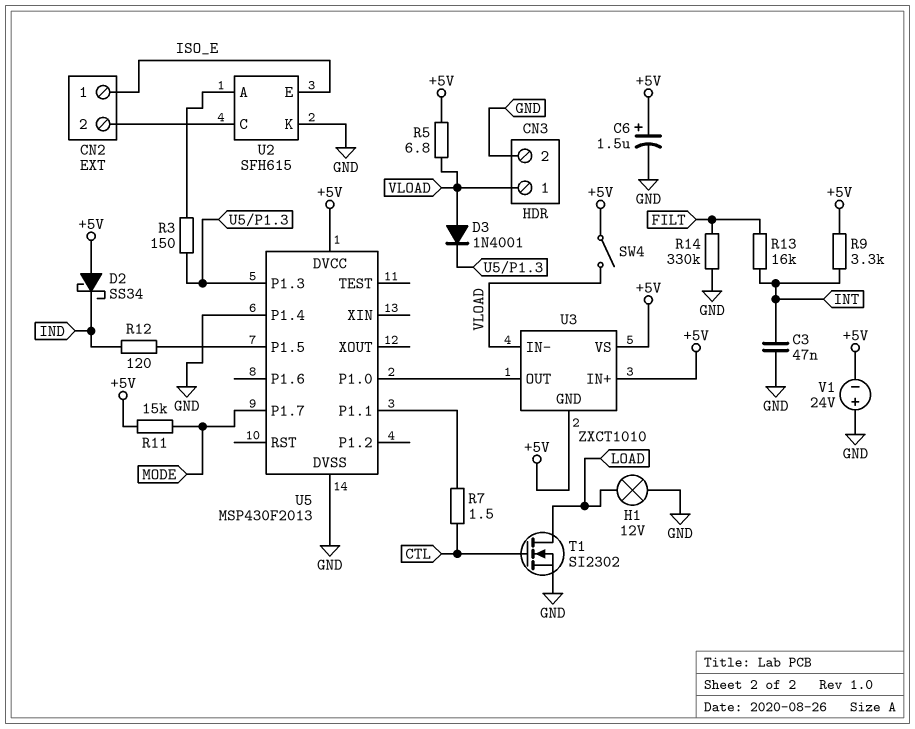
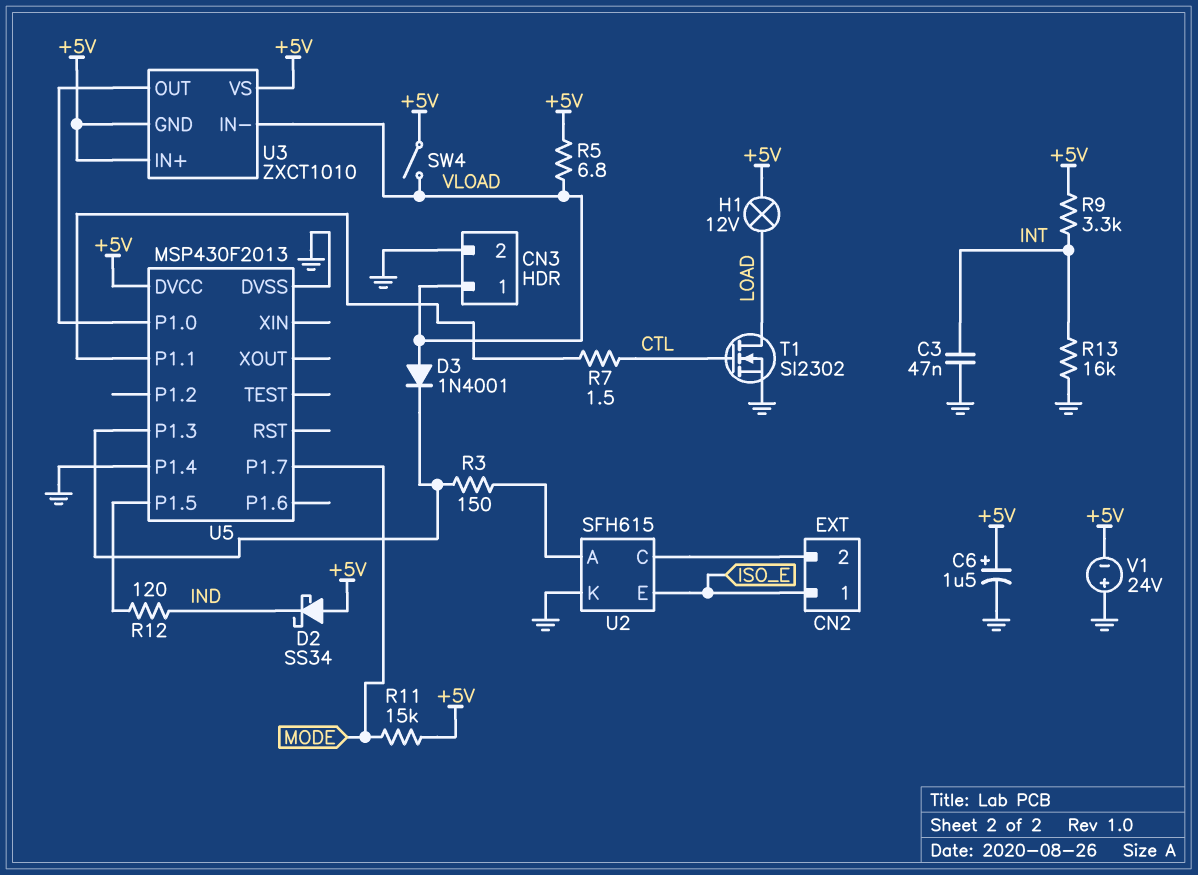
H1: lamp 12V (GND, LOAD) -> lamp 12V (+5V, LOAD)
R13: 16k (FILT, INT) -> 16k (GND, INT)
R14: 330k (FILT, GND) -> none

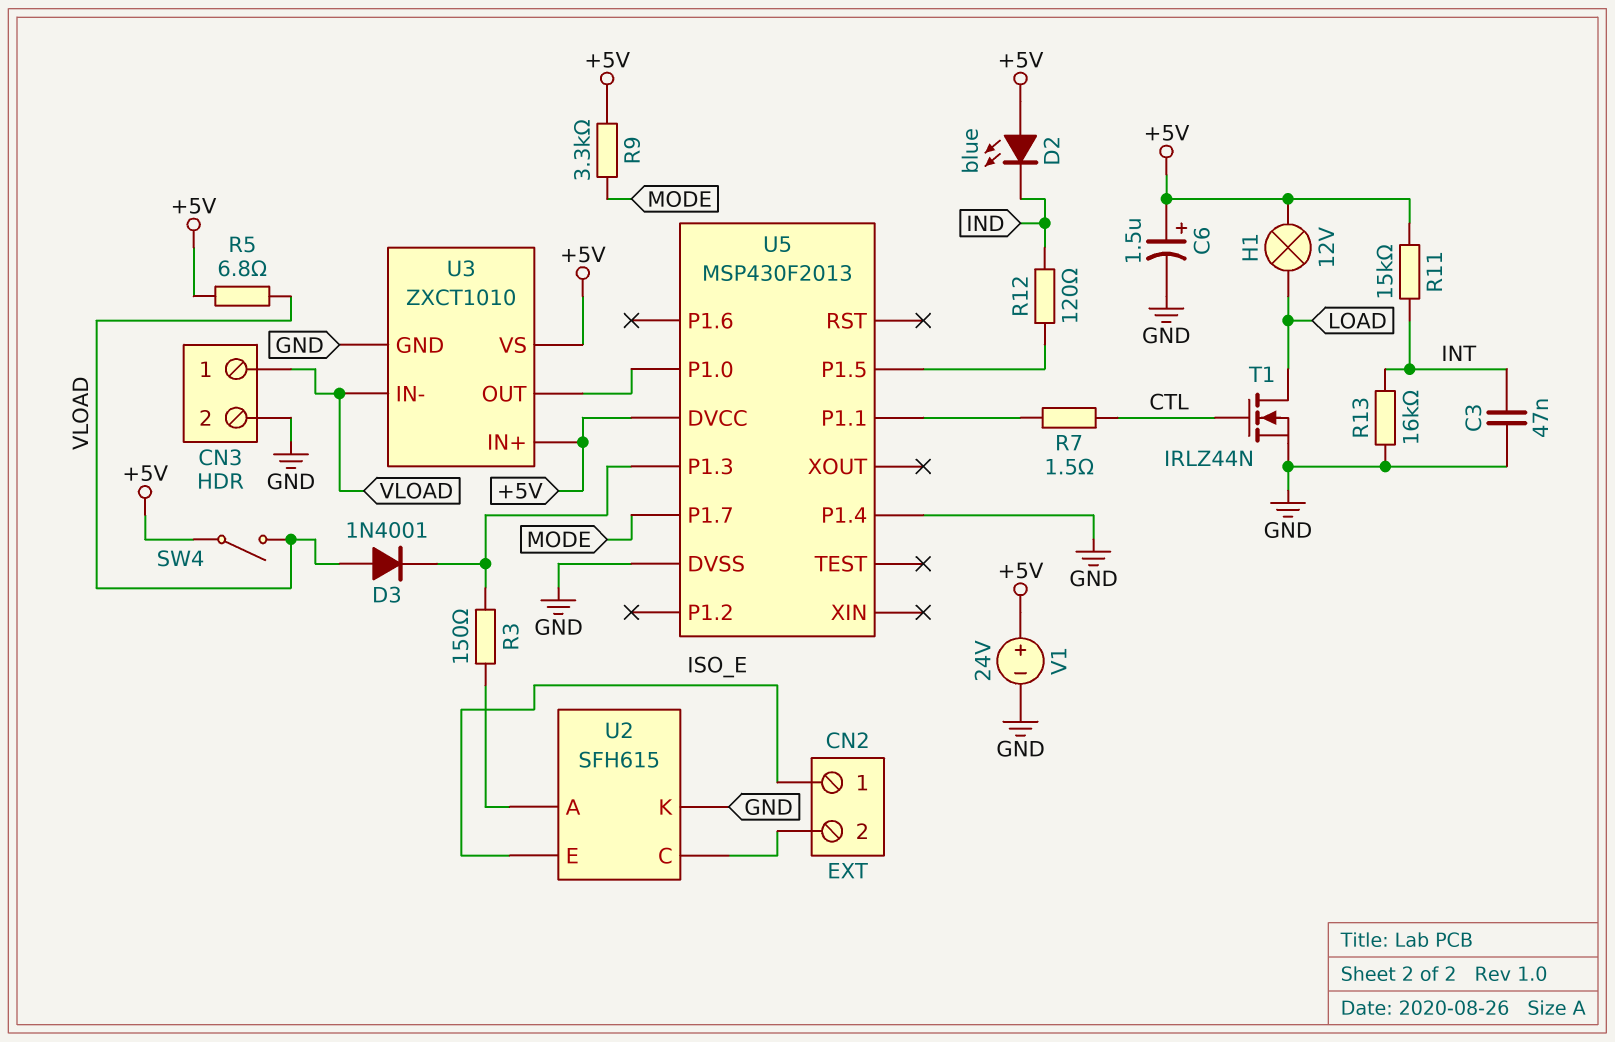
D2: schottky SS34 (A +5V, K IND) -> LED blue (A +5V, K IND)
R9: 3.3k (+5V, INT) -> 3.3k (+5V, MODE)
R11: 15k (+5V, MODE) -> 15k (+5V, INT)
T1: NMOS SI2302 (G CTL, D LOAD, S GND) -> NMOS IRLZ44N (G CTL, D LOAD, S GND)
U3 pin GND: +5V -> GND
V1: 24V (plus GND, minus +5V) -> 24V (plus +5V, minus GND)

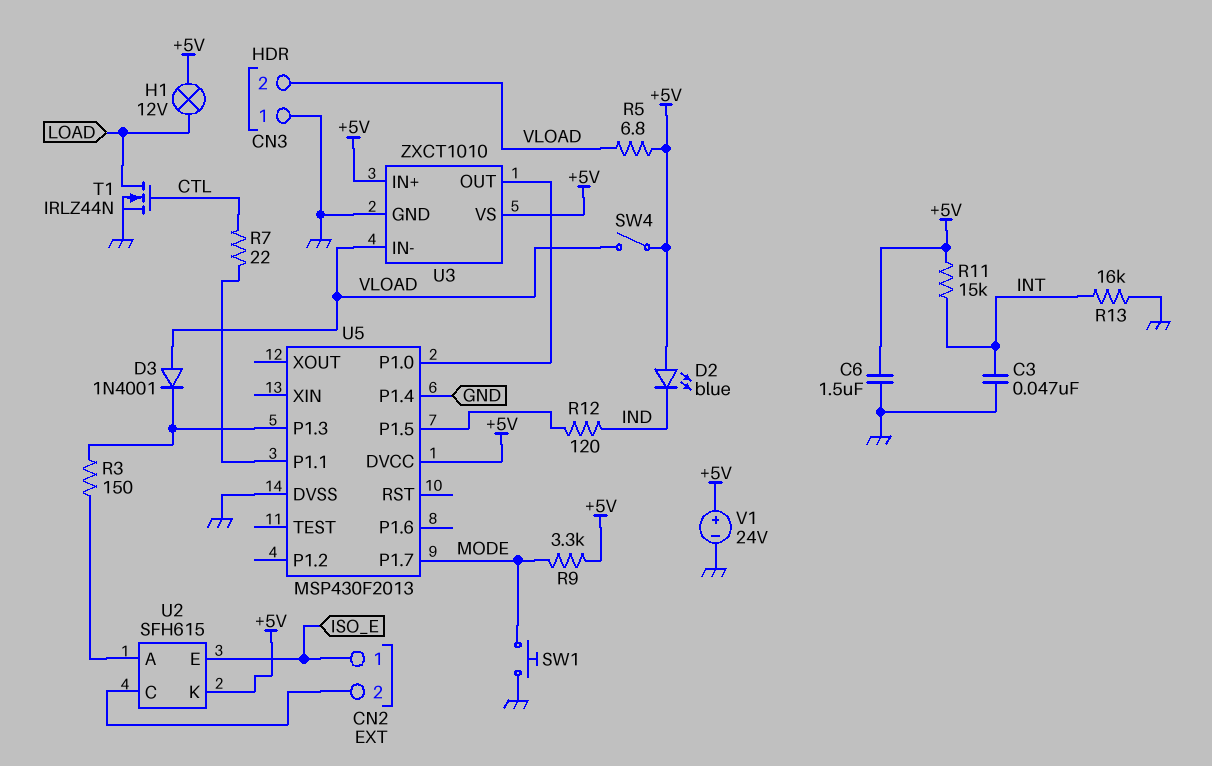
C6: 1.5uF (plus +5V, minus GND) -> 1.5uF (+5V, GND)
CN3 pin 1: VLOAD -> GND
CN3 pin 2: GND -> VLOAD
R7: 1.5 (CTL, U5/P1.1) -> 22 (CTL, U5/P1.1)
SW1: none -> button (GND, MODE)
U2 pin K: GND -> +5V

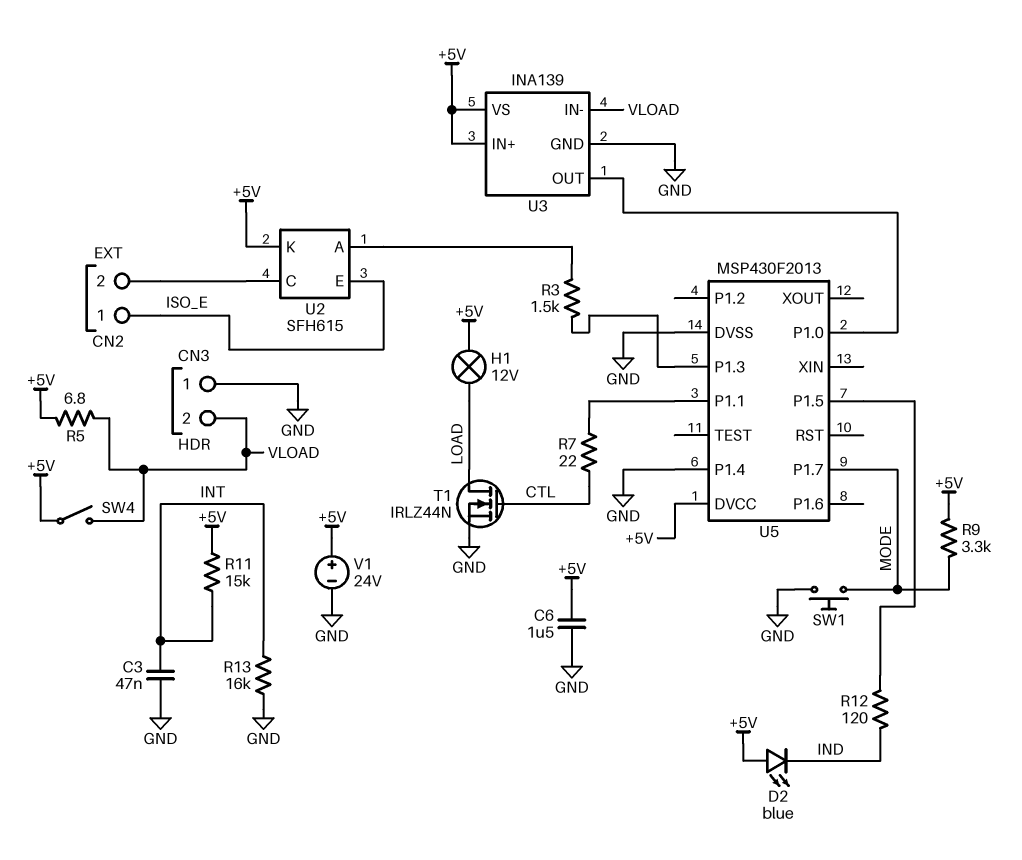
D3: diode 1N4001 (A VLOAD, K U5/P1.3) -> none
R3: 150 (U2/A, U5/P1.3) -> 1.5k (U2/A, U5/P1.3)
U3: ZXCT1010 -> INA139

